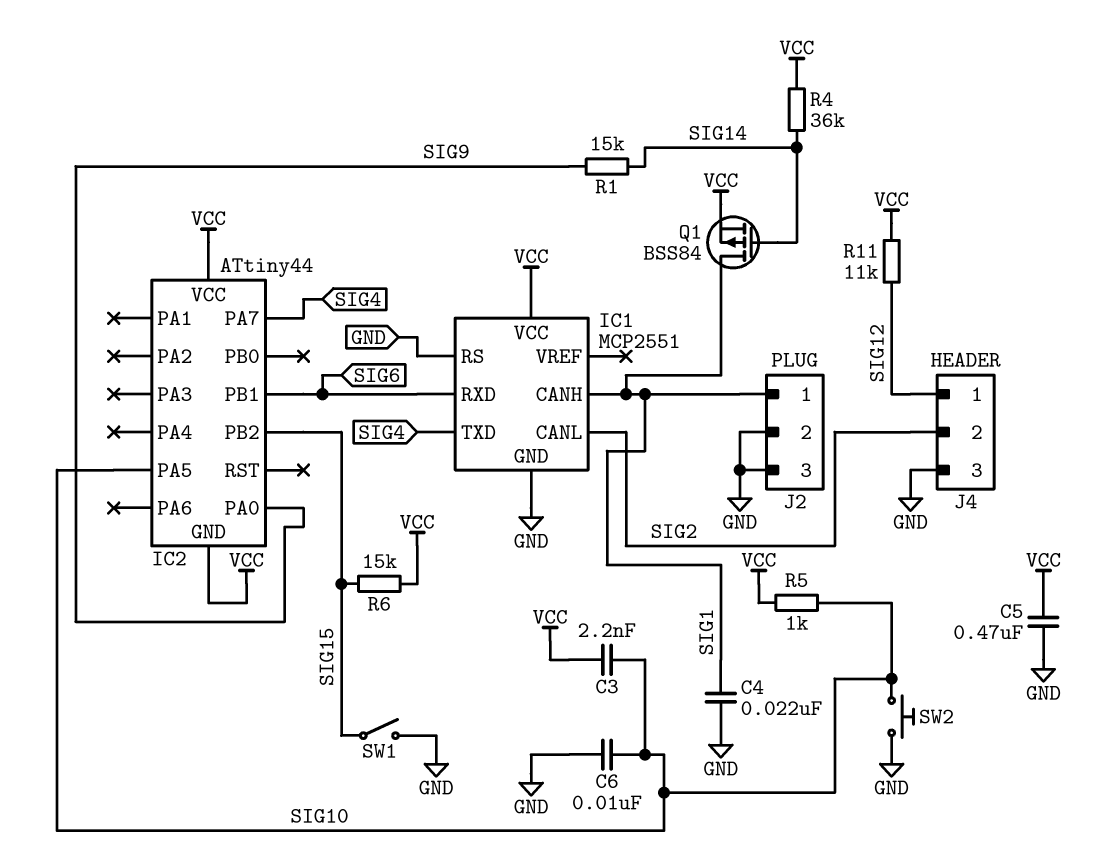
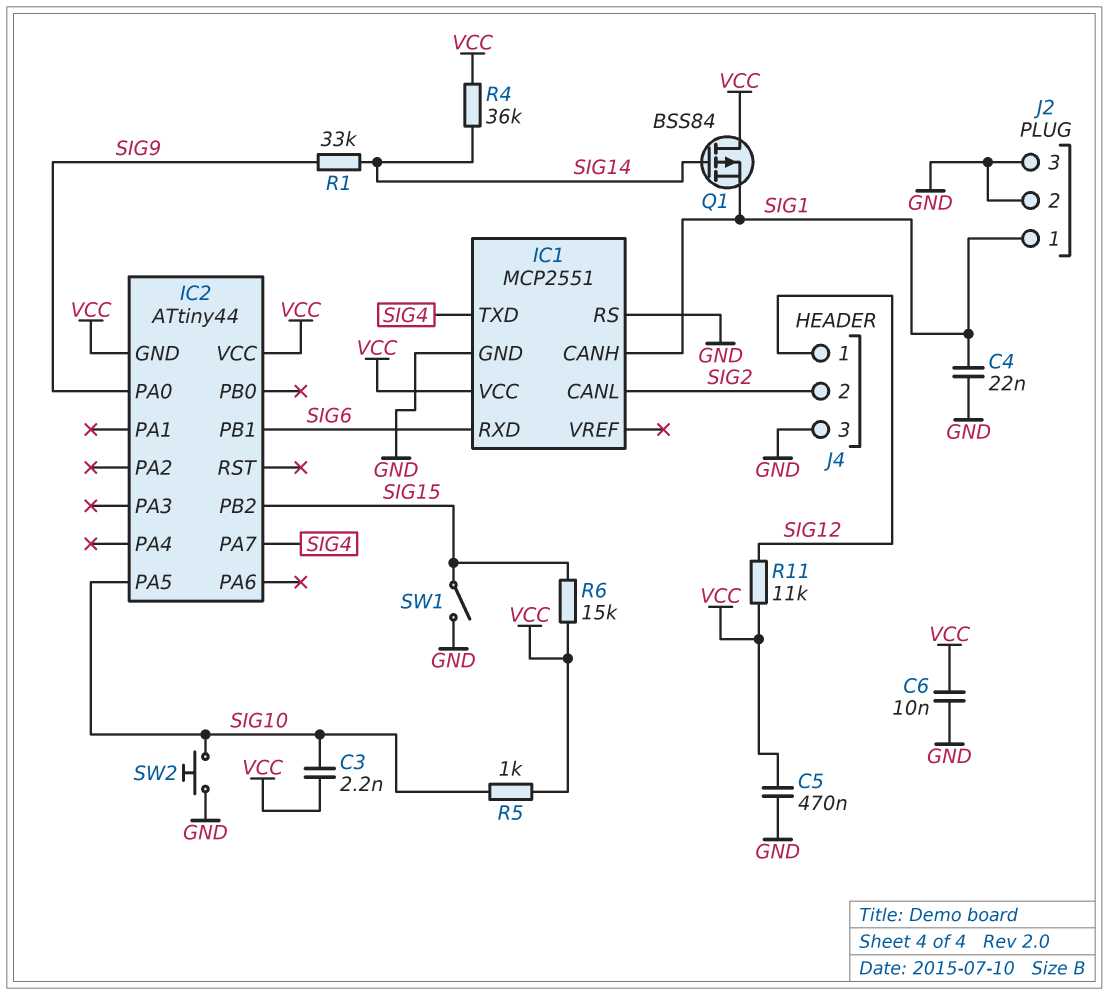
C6: 10nF (GND, SIG10) -> 10nF (GND, VCC)
Q1: PMOS BSS84 (G SIG14, D SIG1, S VCC) -> PMOS BSS84 (G SIG14, D VCC, S SIG1)
R1: 15k (SIG9, SIG14) -> 33k (SIG9, SIG14)

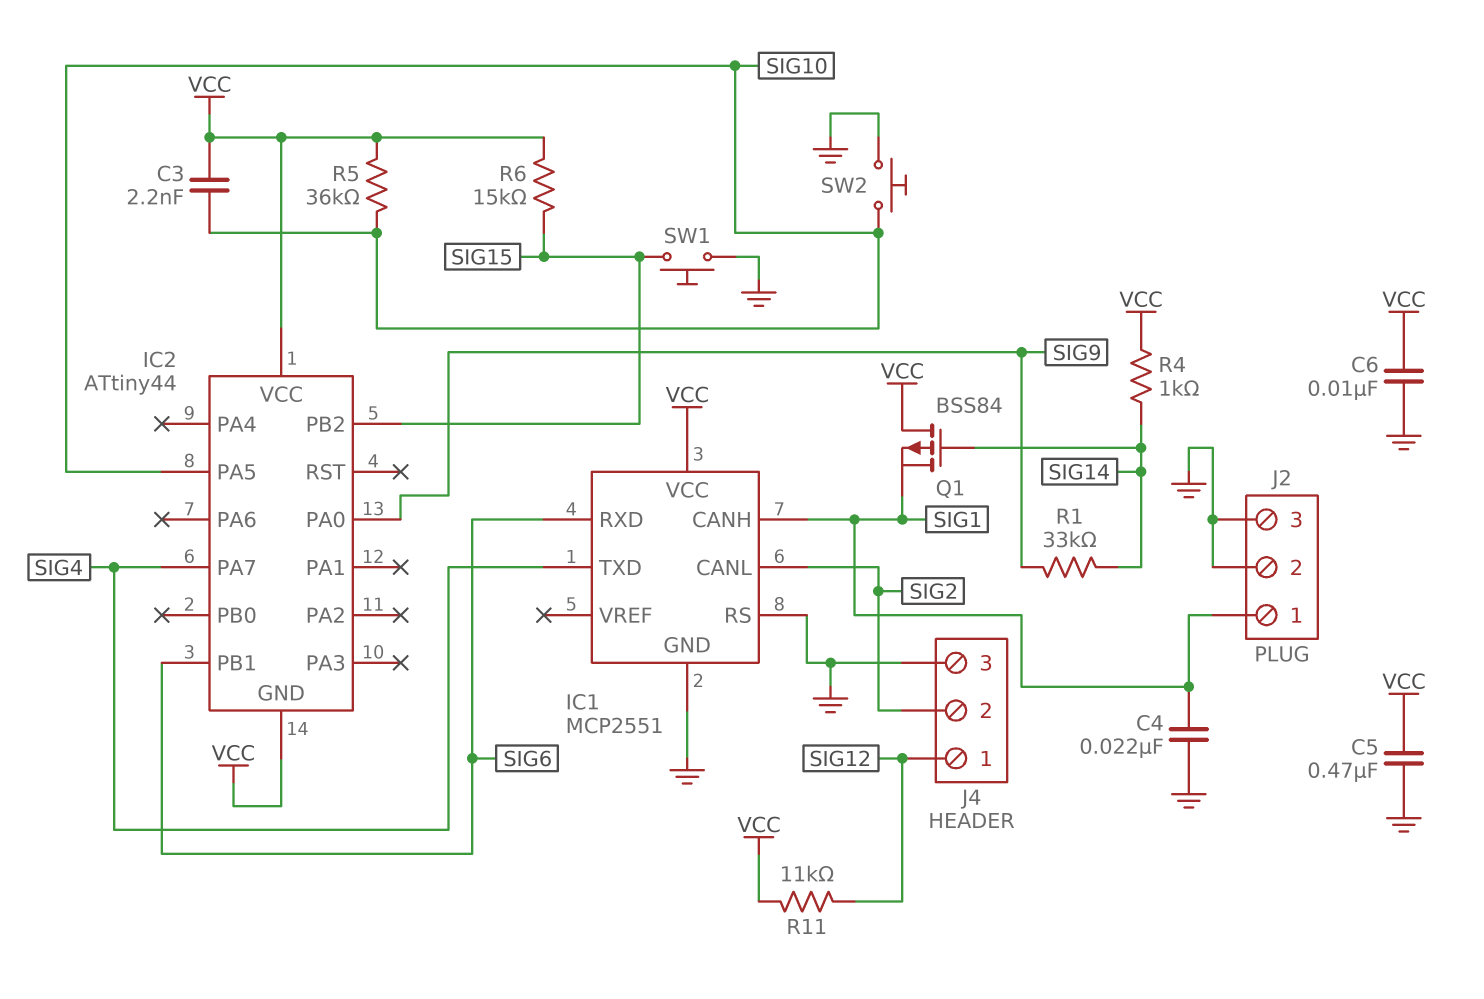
R4: 36k (SIG14, VCC) -> 1k (SIG14, VCC)
R5: 1k (SIG10, VCC) -> 36k (SIG10, VCC)
SW1: switch (GND, SIG15) -> button (GND, SIG15)

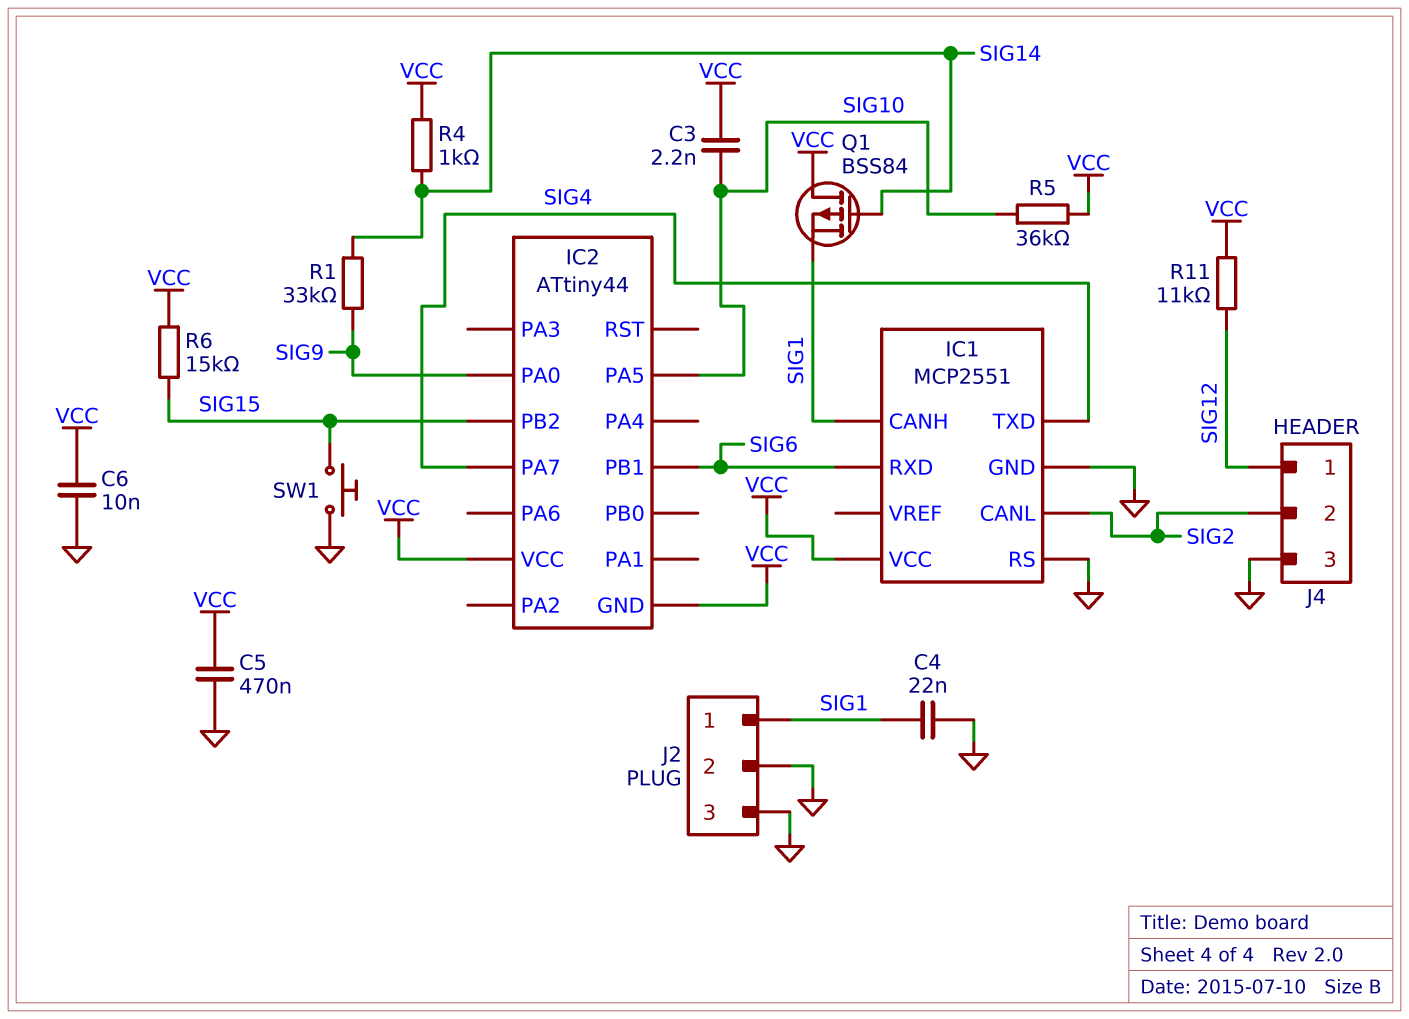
SW2: button (GND, SIG10) -> none

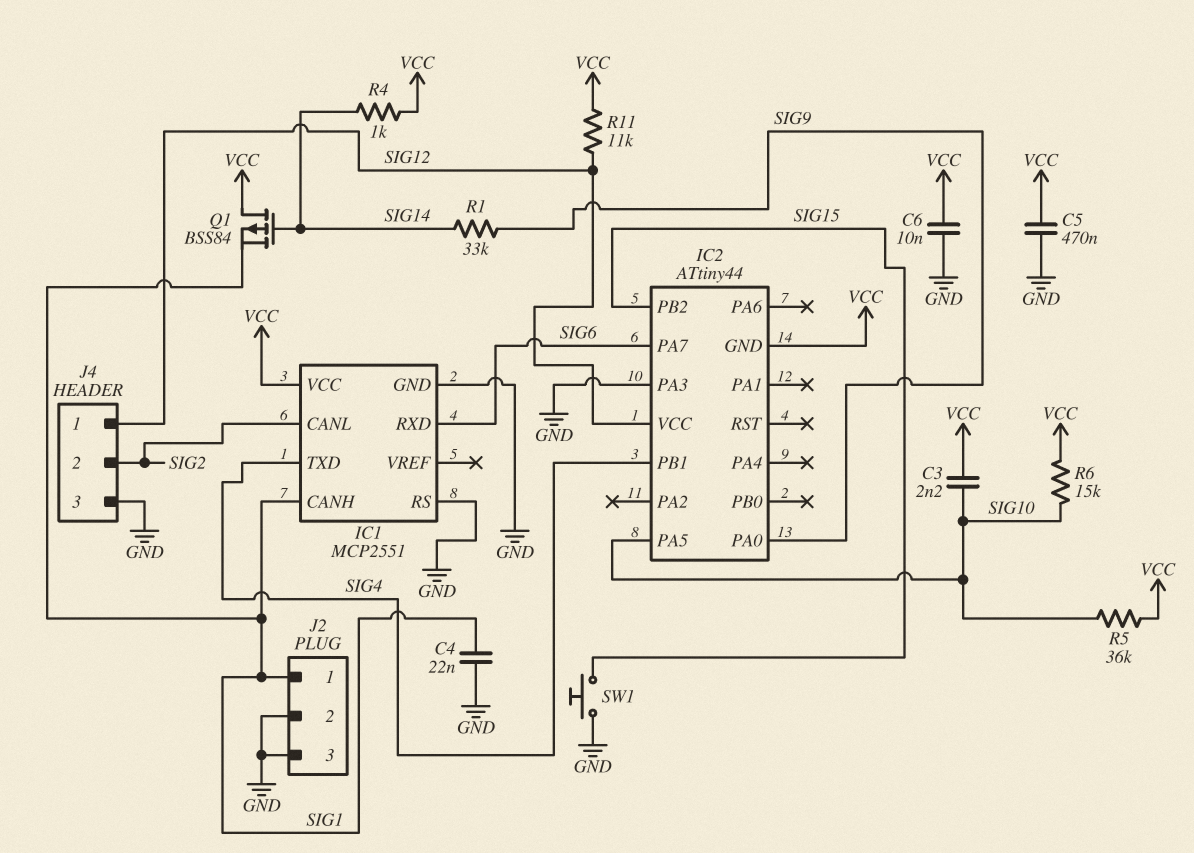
IC2 pin PA3: none -> GND
IC2 pin PA7: SIG4 -> SIG6
IC2 pin PB1: SIG6 -> SIG4
IC2 pin VCC: VCC -> SIG12
R6: 15k (SIG15, VCC) -> 15k (SIG10, VCC)

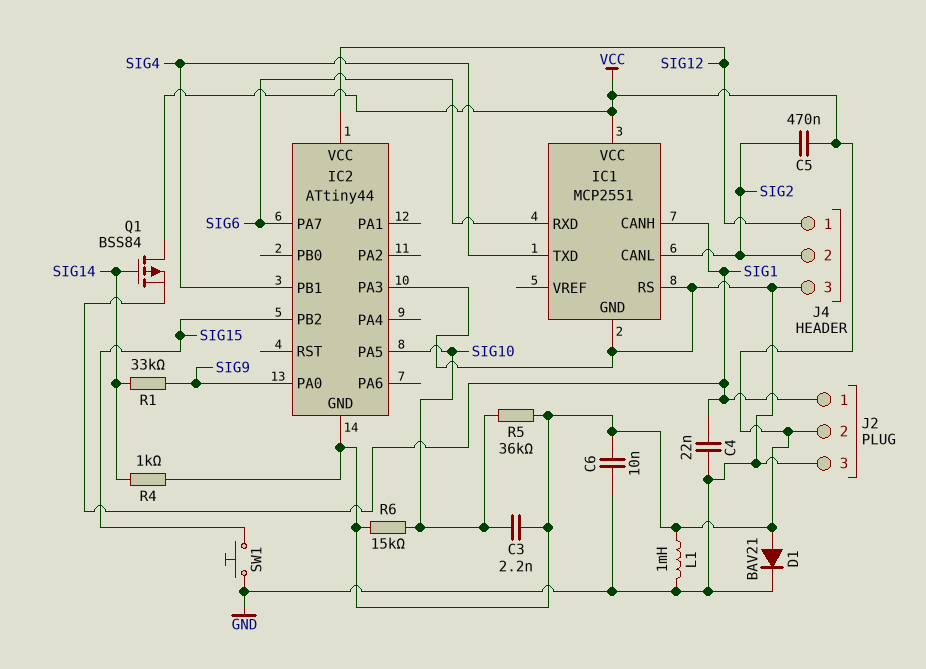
C5: 470nF (GND, VCC) -> 470nF (SIG2, VCC)
D1: none -> diode BAV21 (A VCC, K GND)
J2 pin 2: GND -> VCC
L1: none -> 1mH (GND, VCC)
R11: 11k (SIG12, VCC) -> none

